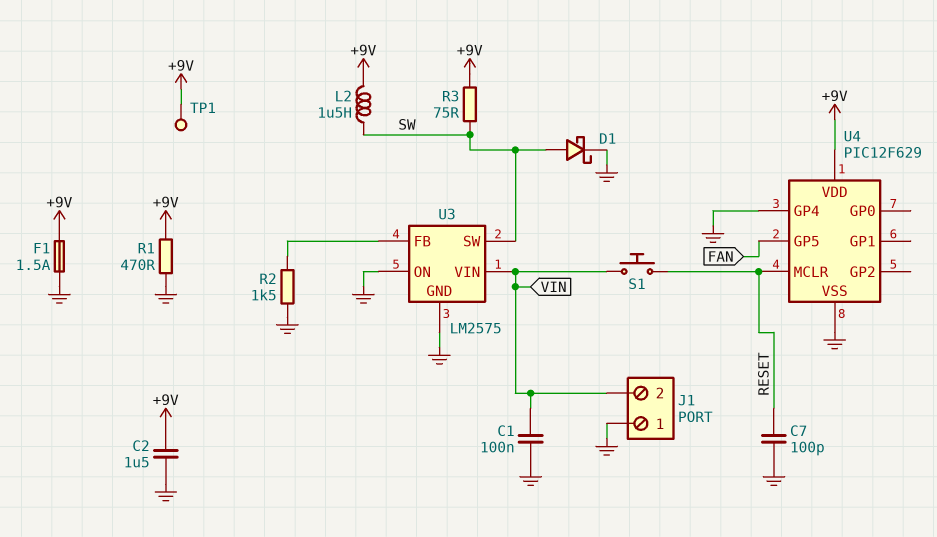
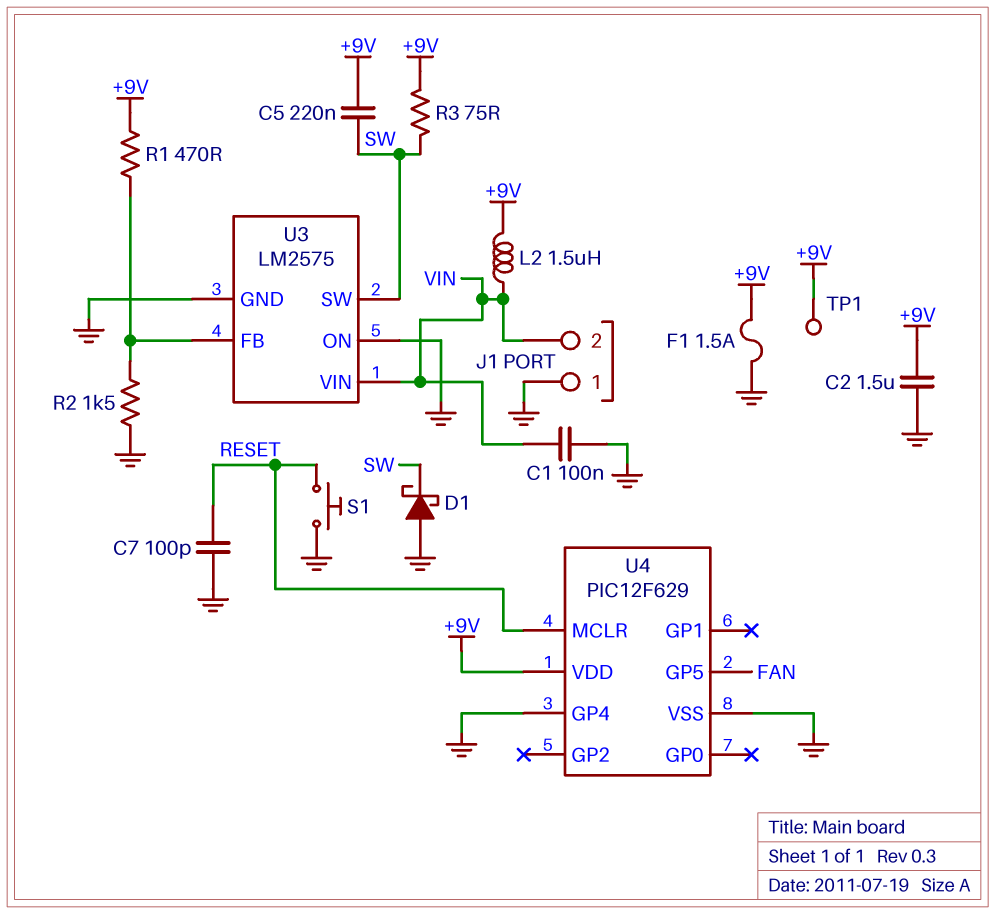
C5: none -> 220nF (+9V, SW)
D1: schottky (A SW, K GND) -> schottky (A GND, K SW)
L2: 1.5uH (+9V, SW) -> 1.5uH (+9V, VIN)
R1: 470 (+9V, GND) -> 470 (+9V, U3/FB)
S1: button (RESET, VIN) -> button (GND, RESET)

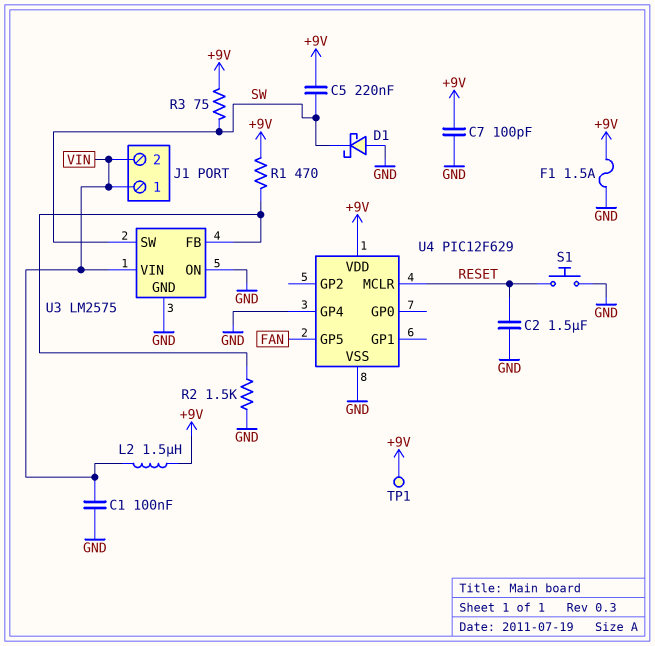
C2: 1.5uF (+9V, GND) -> 1.5uF (GND, RESET)
C7: 100pF (GND, RESET) -> 100pF (+9V, GND)
J1 pin 1: GND -> VIN

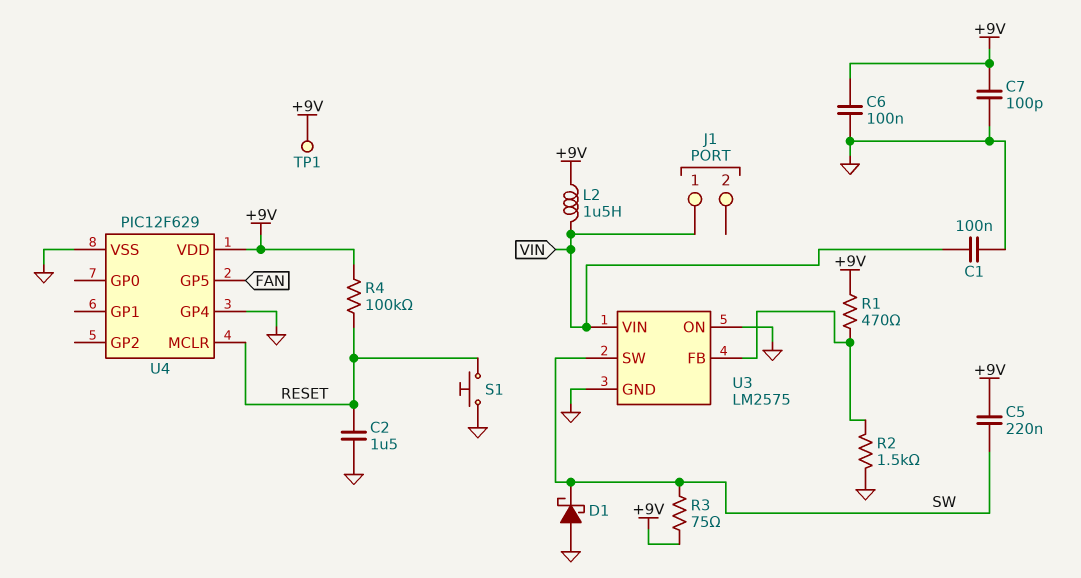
C6: none -> 100nF (+9V, GND)
F1: 1.5A (+9V, GND) -> none
J1 pin 2: VIN -> none
R4: none -> 100k (+9V, RESET)

